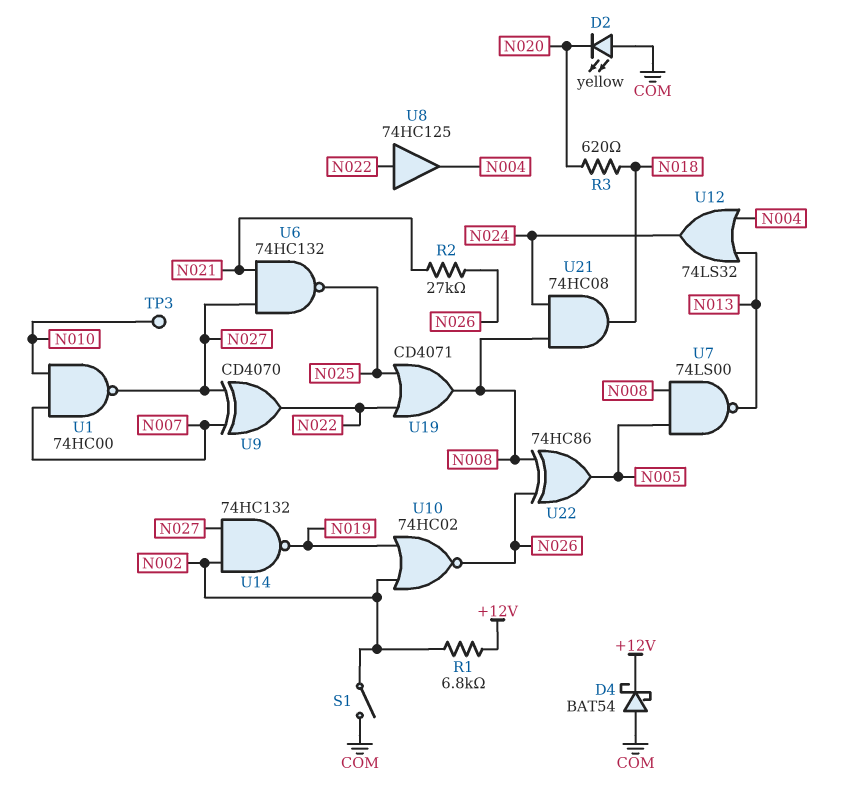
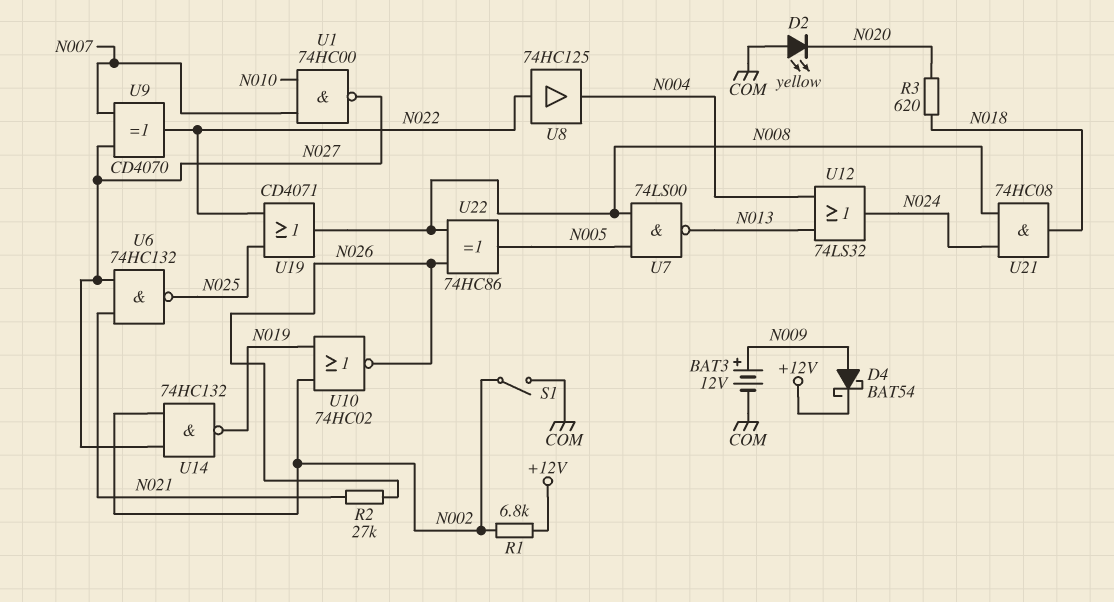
BAT3: none -> 12V (plus N009, minus COM)
D4: schottky BAT54 (A COM, K +12V) -> schottky BAT54 (A N009, K +12V)
TP3: test point (N010) -> none

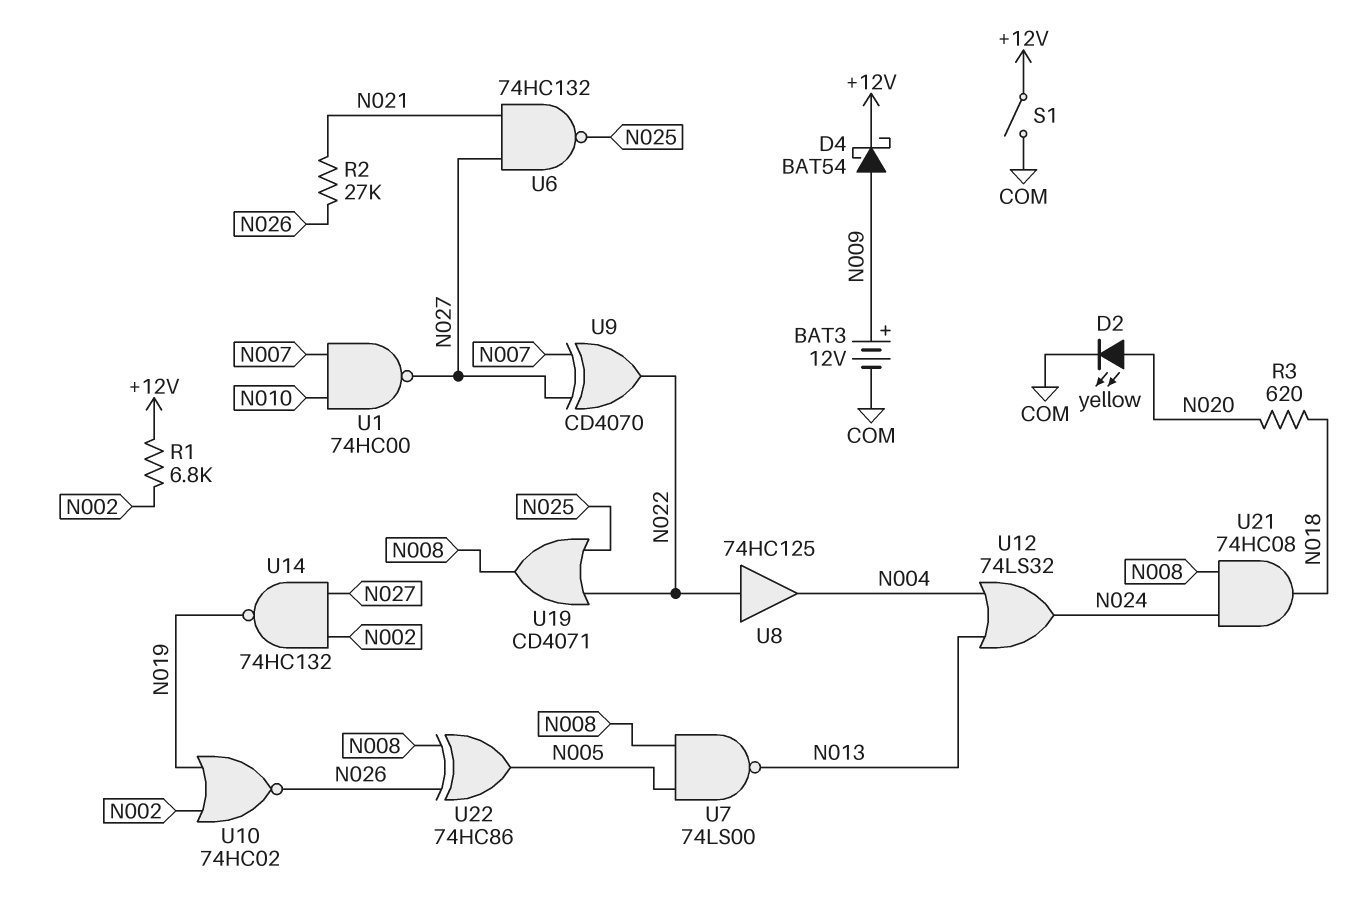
D2: LED yellow (A COM, K N020) -> LED yellow (A N020, K COM)
S1: switch (COM, N002) -> switch (+12V, COM)

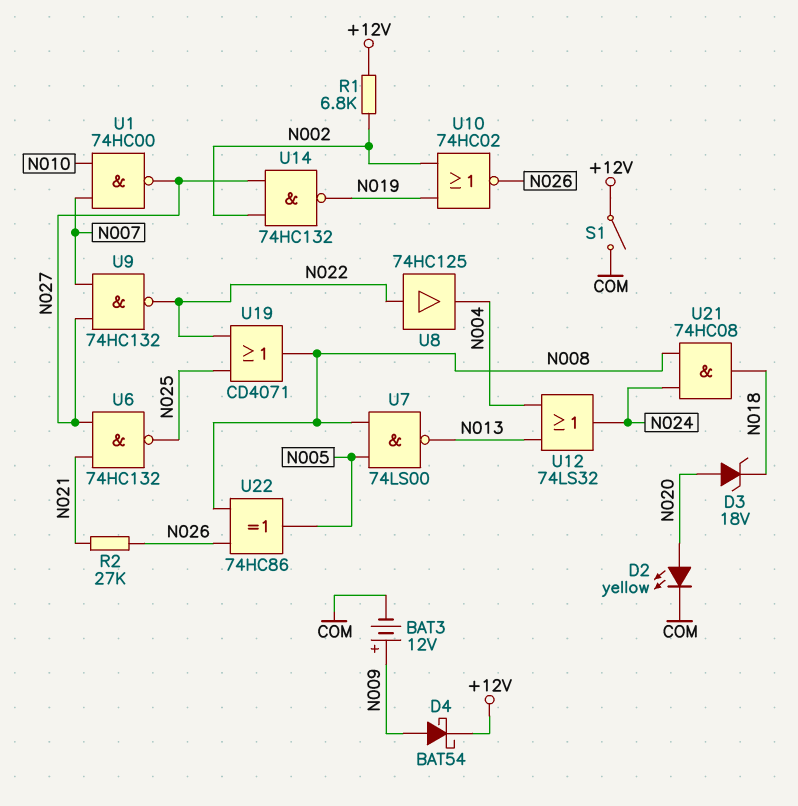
D3: none -> zener 18V (A N020, K N018)
R3: 620 (N018, N020) -> none
U9: XOR CD4070 (in N007, in N027, out N022) -> NAND 74HC132 (in N007, in N027, out N022)

